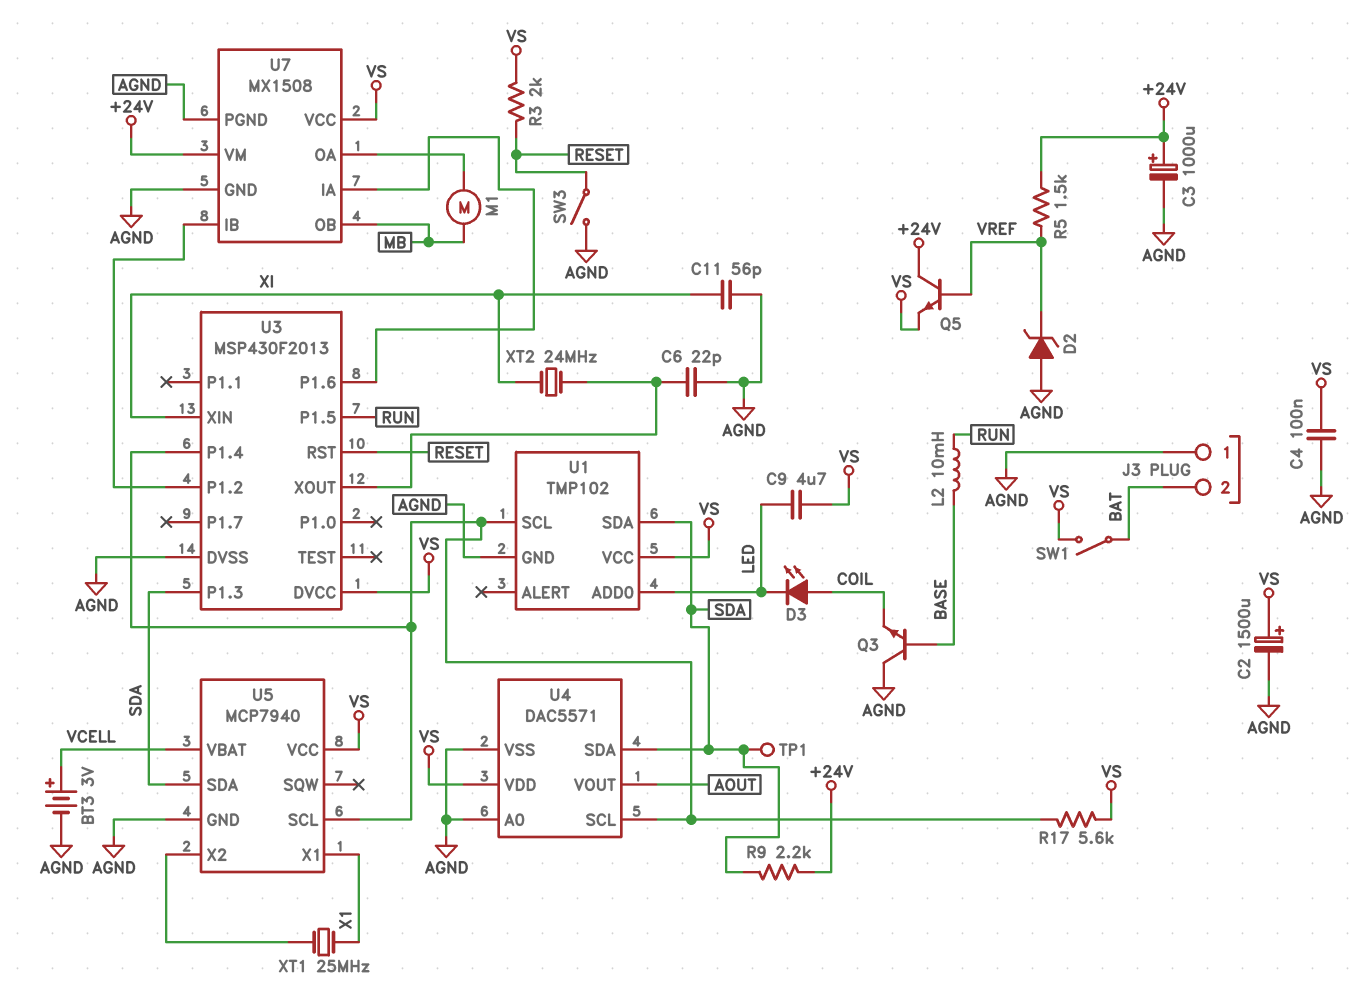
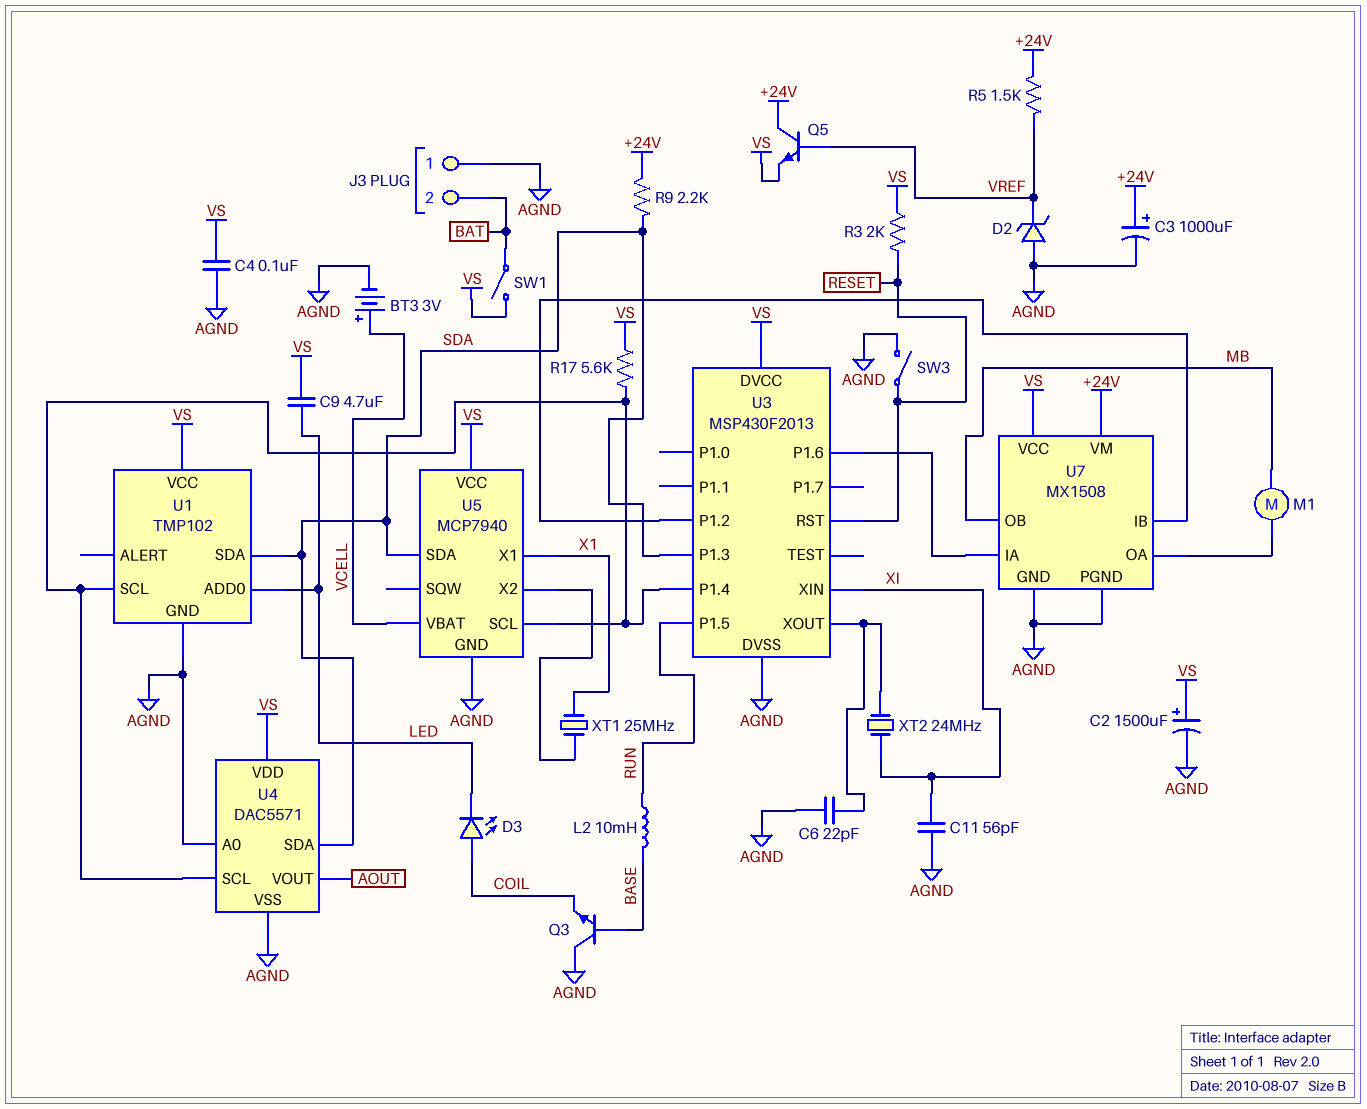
TP1: test point (SDA) -> none

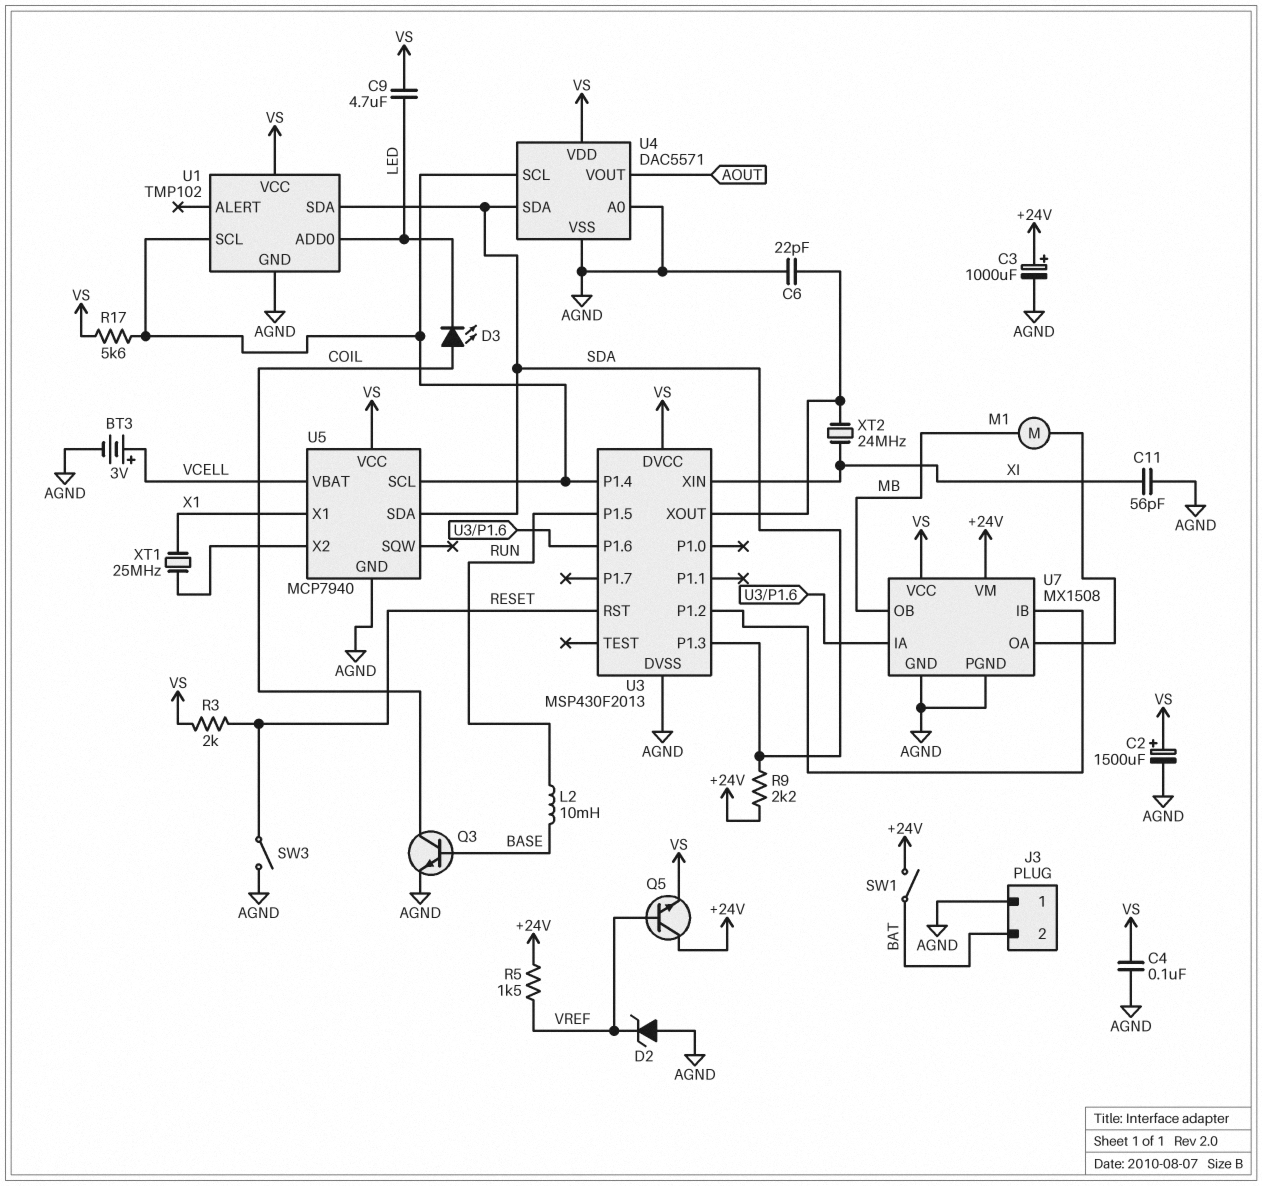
Q3: NPN (B BASE, C AGND, E COIL) -> NPN (B BASE, C COIL, E AGND)
SW1: switch (BAT, VS) -> switch (+24V, BAT)

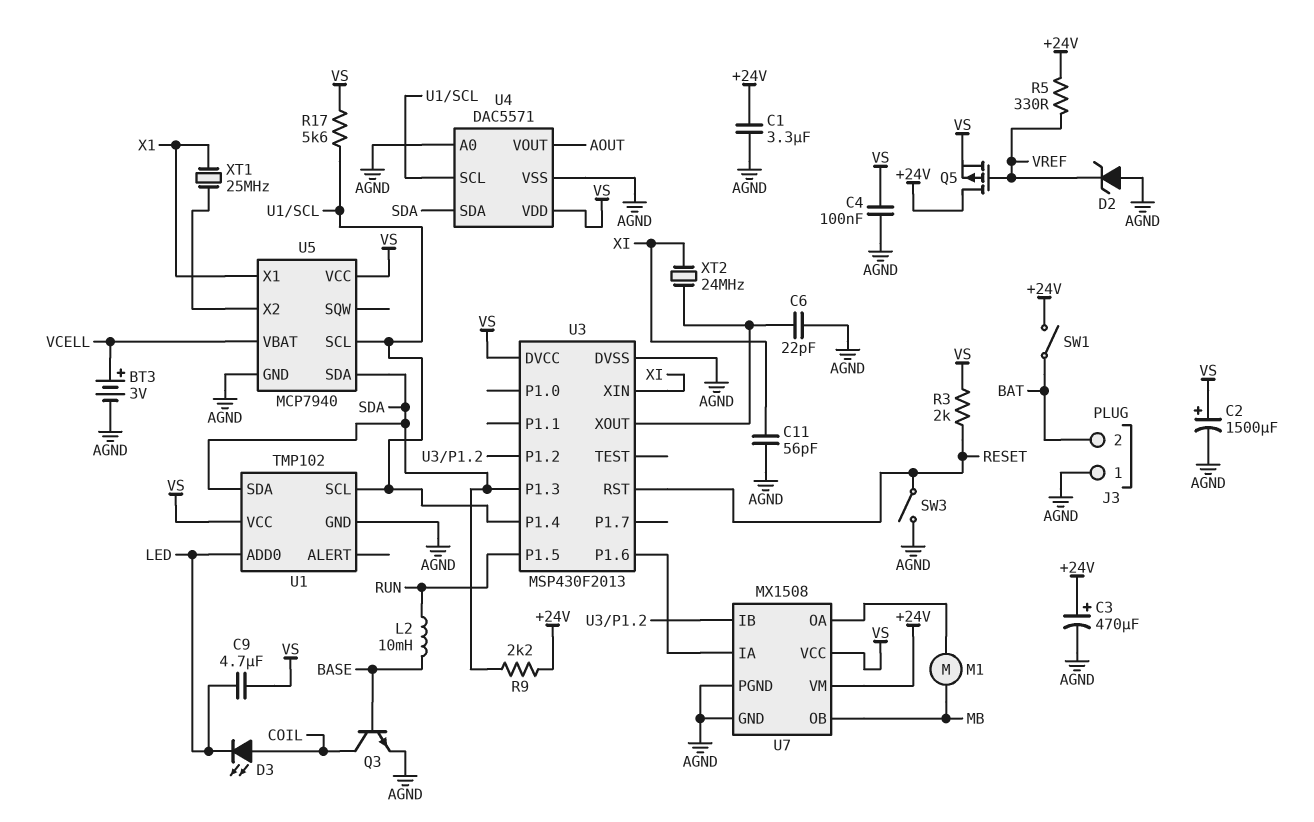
C1: none -> 3.3uF (+24V, AGND)
C3: 1000uF (plus +24V, minus AGND) -> 470uF (plus +24V, minus AGND)
Q5: NPN (B VREF, C +24V, E VS) -> PMOS (G VREF, D +24V, S VS)
R5: 1.5k (+24V, VREF) -> 330 (+24V, VREF)

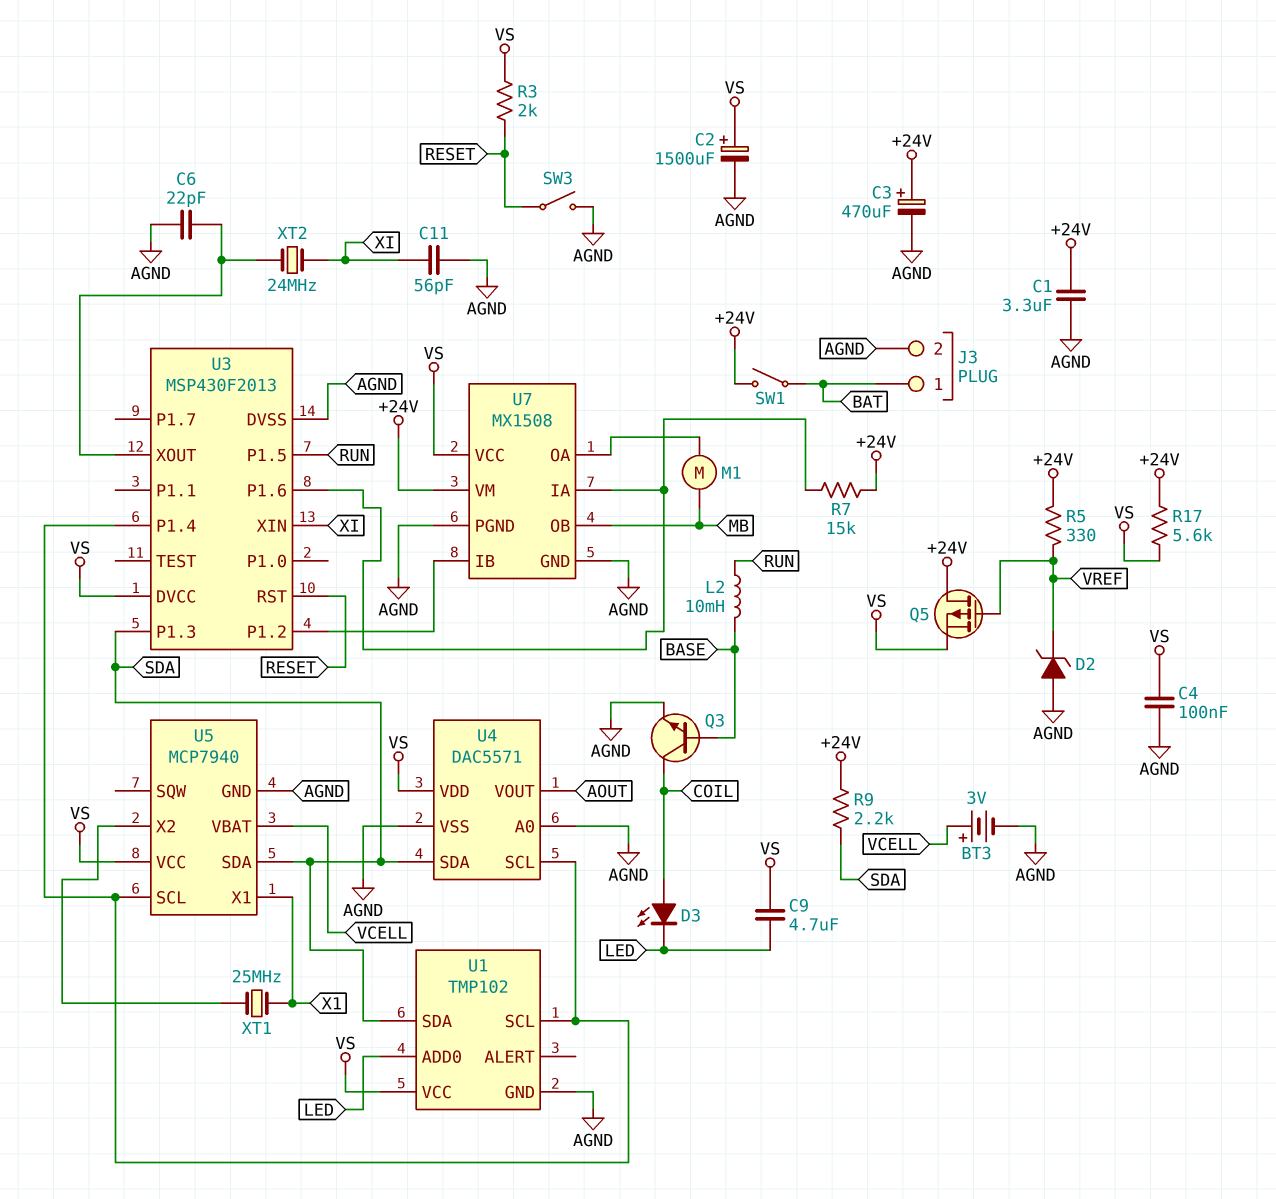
J3 pin 1: AGND -> BAT
J3 pin 2: BAT -> AGND
R7: none -> 15k (+24V, U3/P1.6)
R17: 5.6k (U1/SCL, VS) -> 5.6k (+24V, VS)

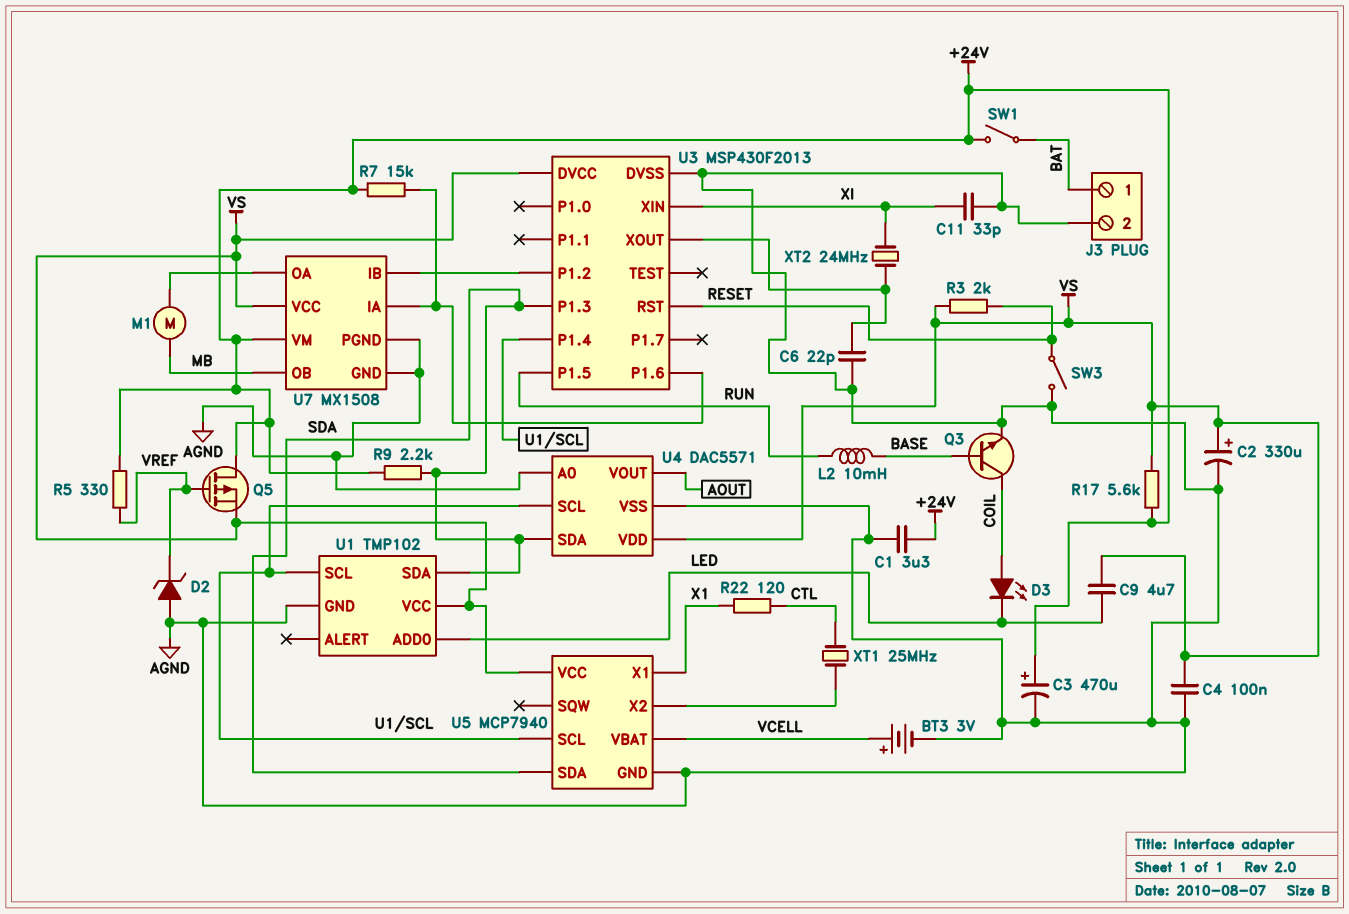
C2: 1500uF (plus VS, minus AGND) -> 330uF (plus VS, minus AGND)
C11: 56pF (AGND, XI) -> 33pF (AGND, XI)
R22: none -> 120 (CTL, X1)
XT1: 25MHz (U5/X2, X1) -> 25MHz (CTL, U5/X2)

